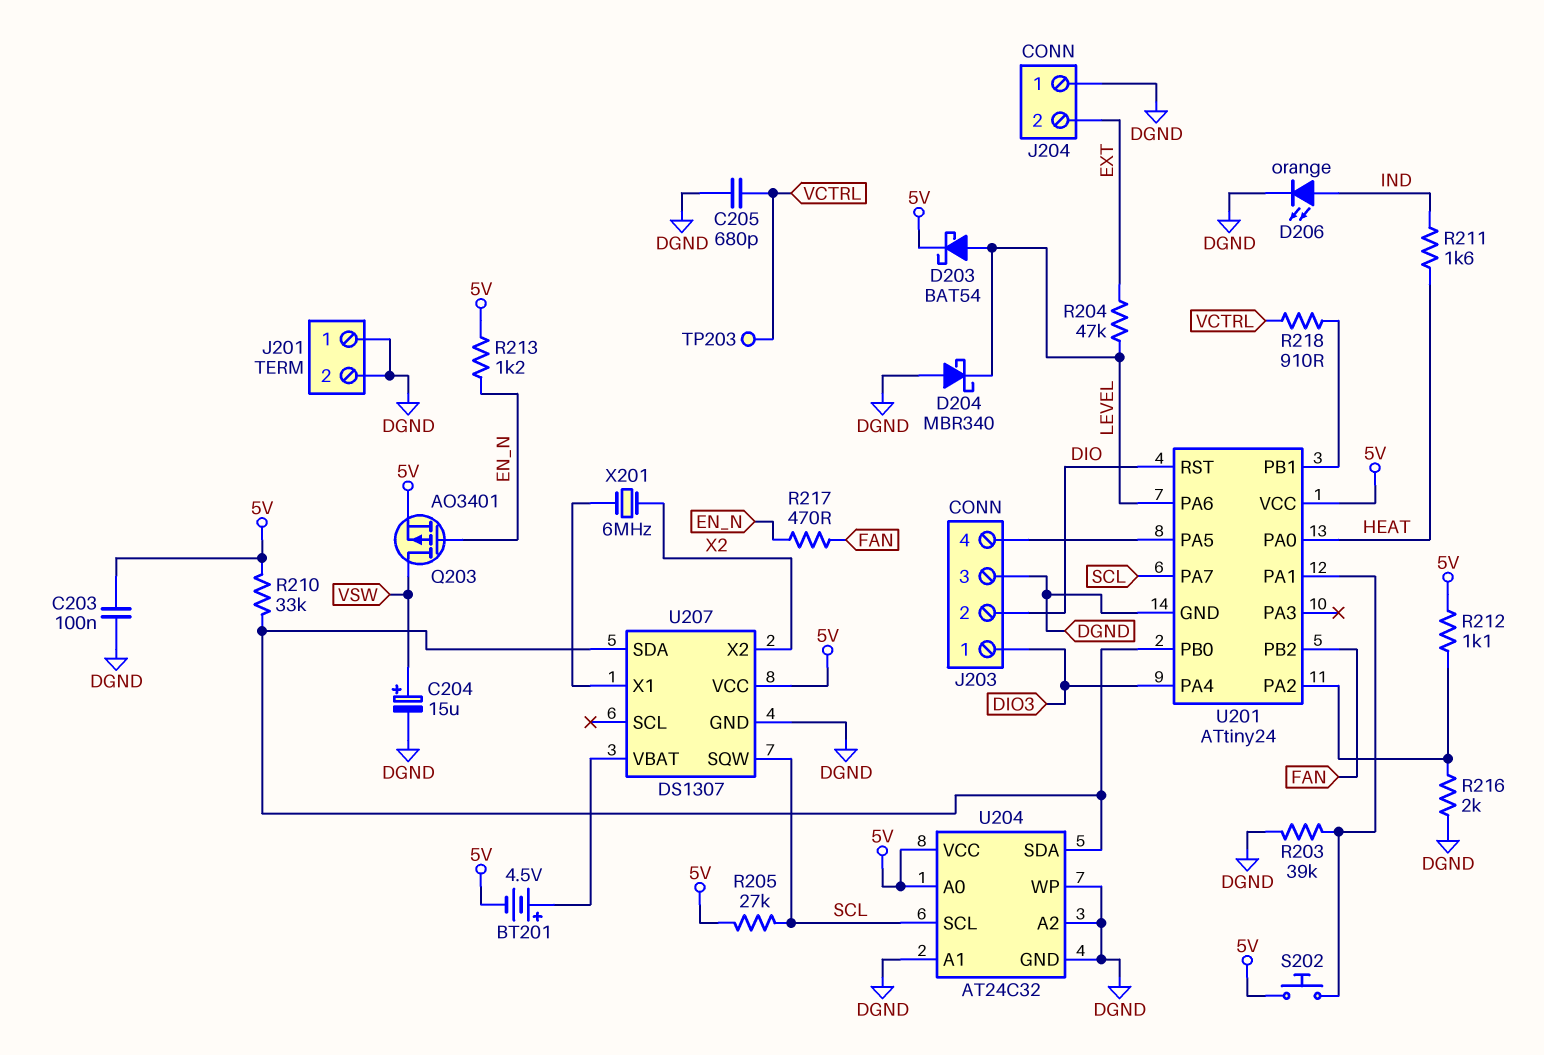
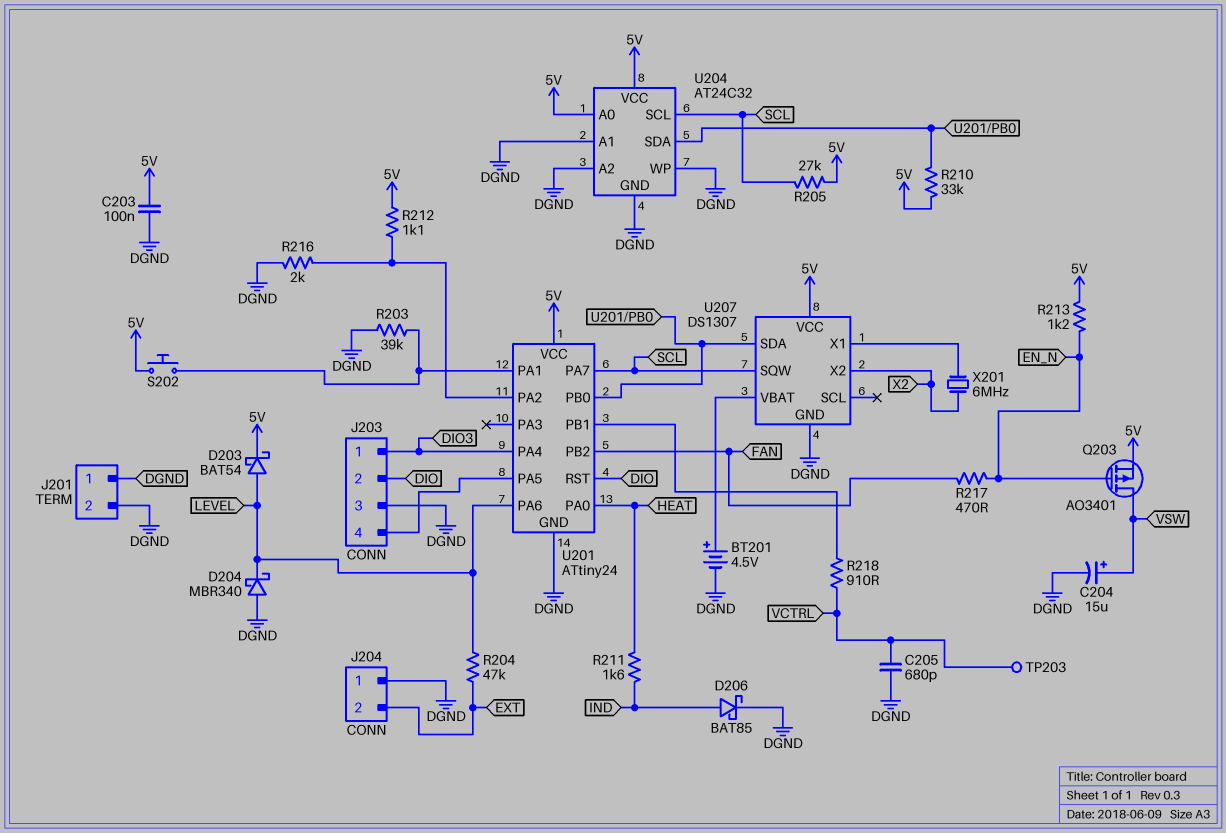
BT201: 4.5V (plus U207/VBAT, minus 5V) -> 4.5V (plus U207/VBAT, minus DGND)
D206: LED orange (A IND, K DGND) -> schottky BAT85 (A IND, K DGND)

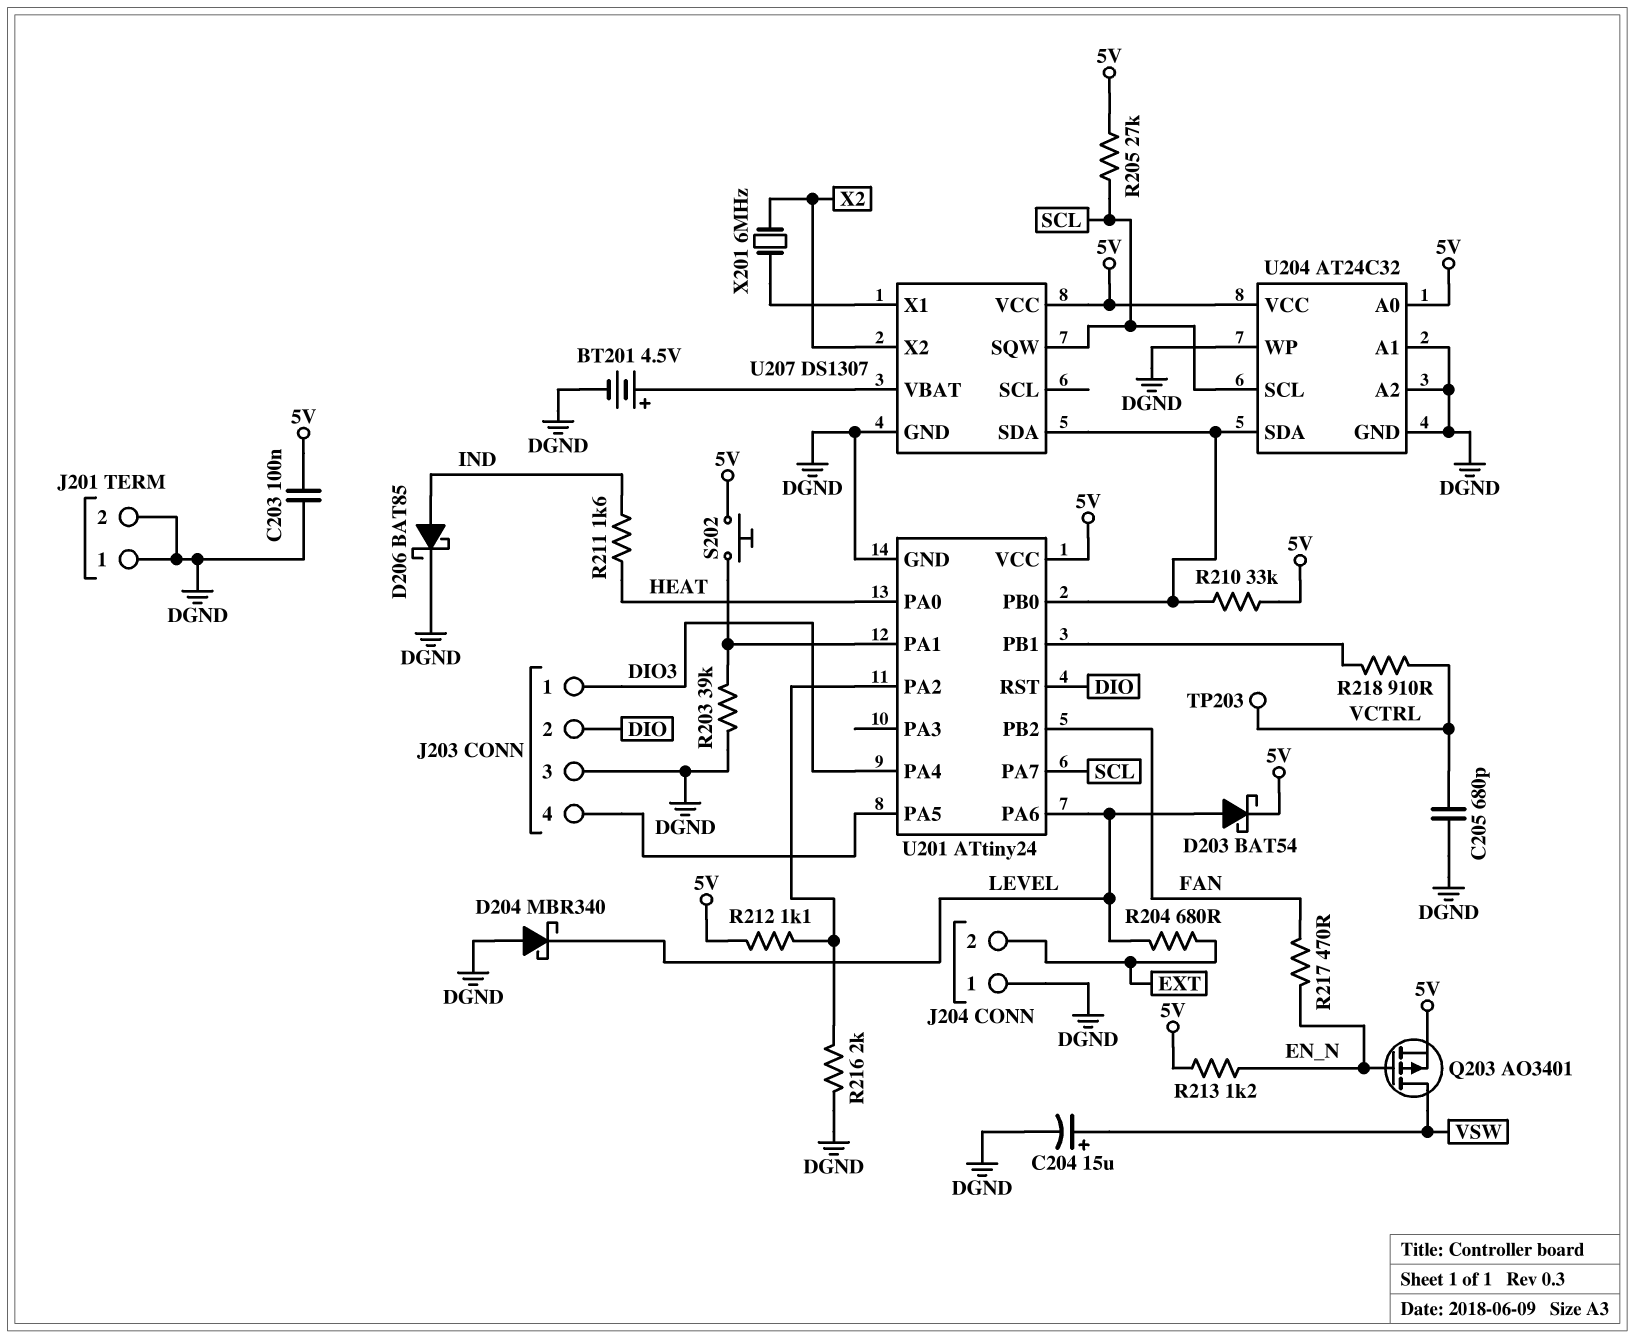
R204: 47k (EXT, LEVEL) -> 680 (EXT, LEVEL)

